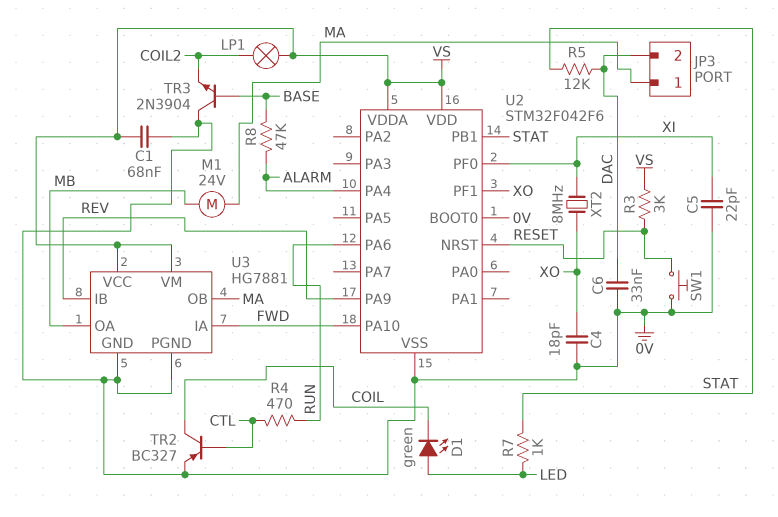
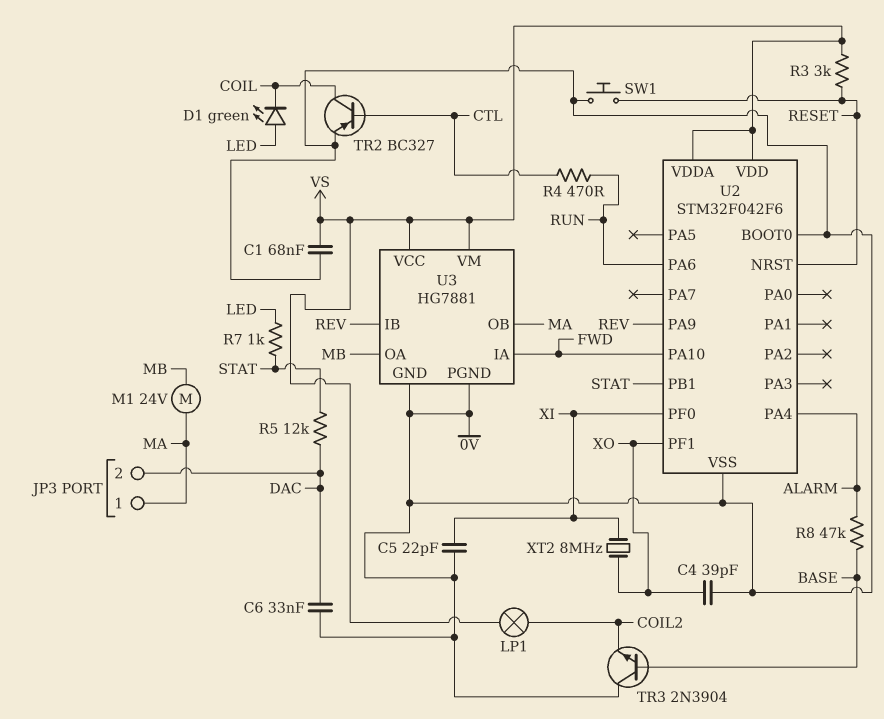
C4: 18pF (0V, XO) -> 39pF (0V, XO)

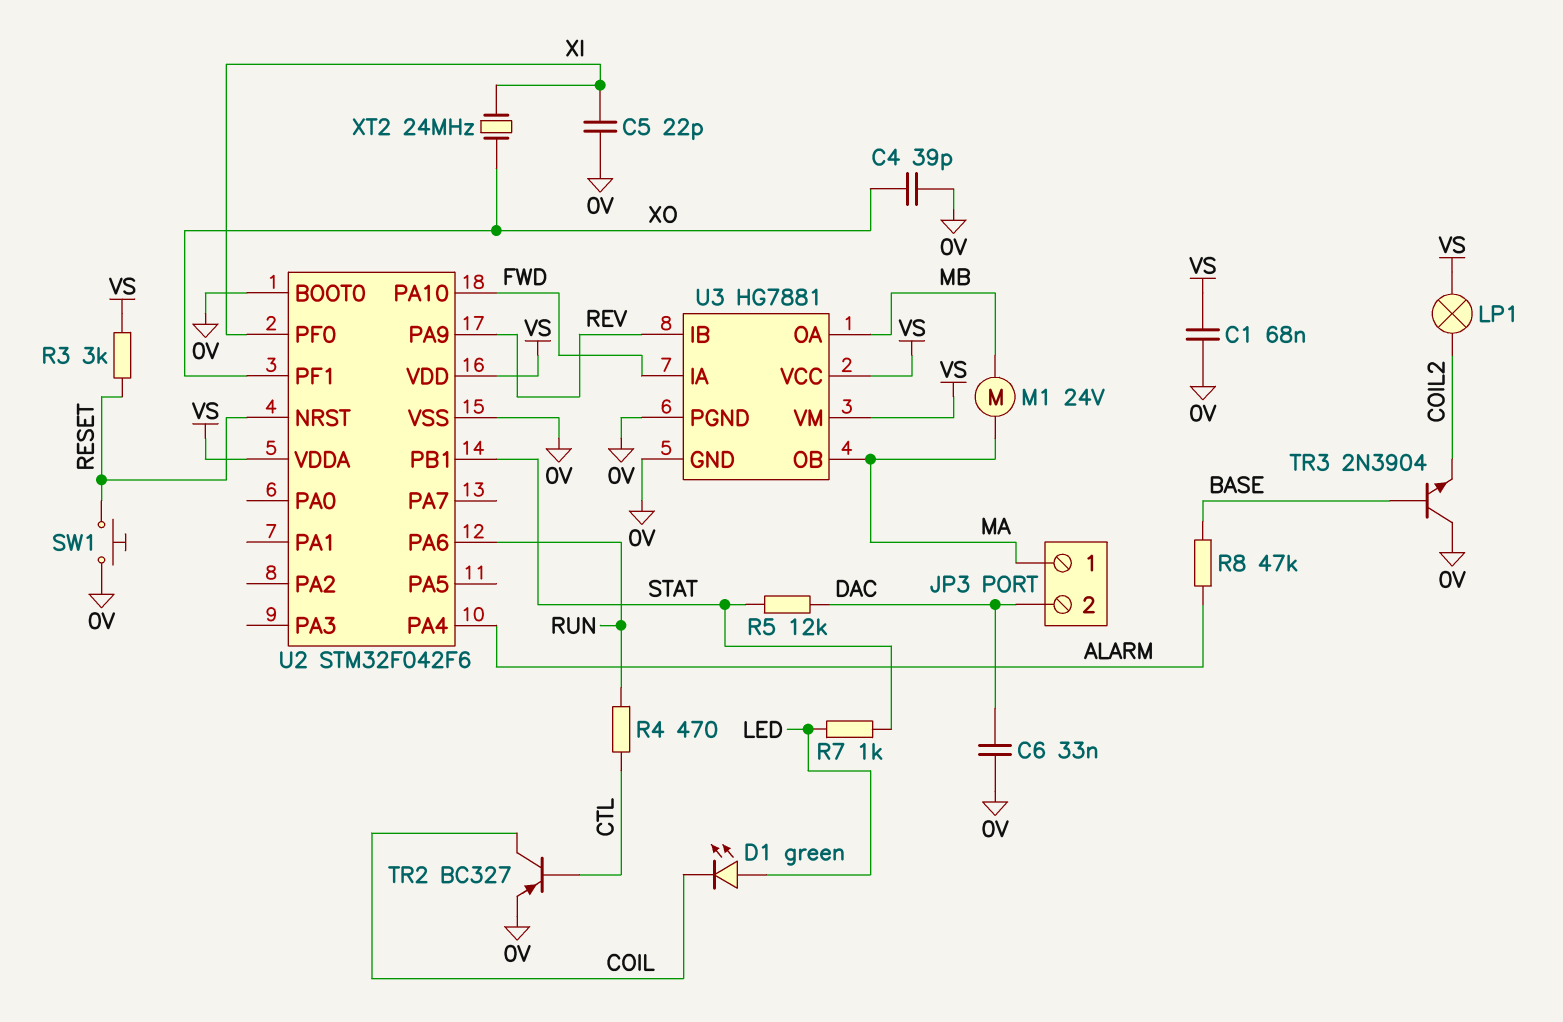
XT2: 8MHz (XI, XO) -> 24MHz (XI, XO)

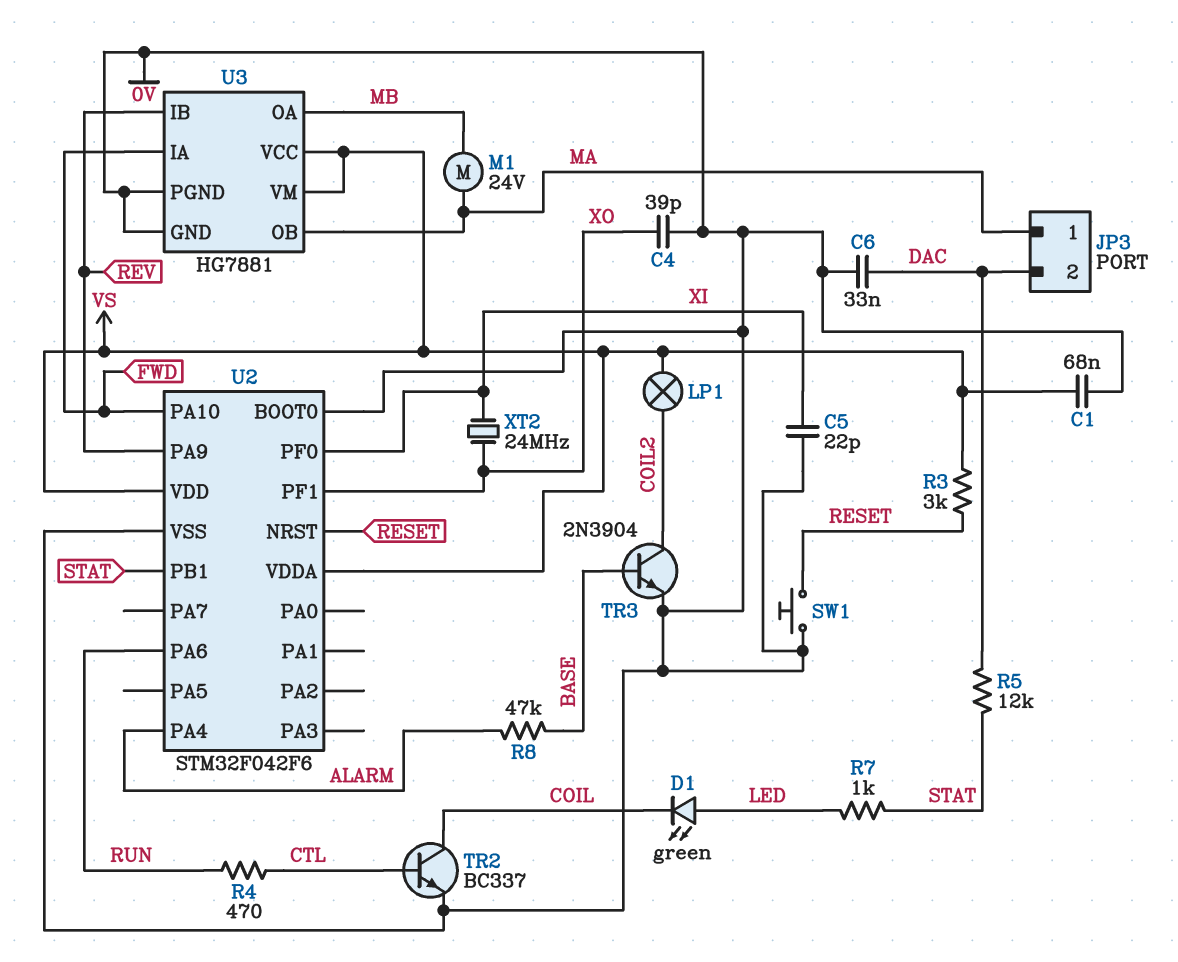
TR2: PNP BC327 (B CTL, C COIL, E 0V) -> NPN BC337 (B CTL, C COIL, E 0V)
TR3: NPN 2N3904 (B BASE, C 0V, E COIL2) -> NPN 2N3904 (B BASE, C COIL2, E 0V)

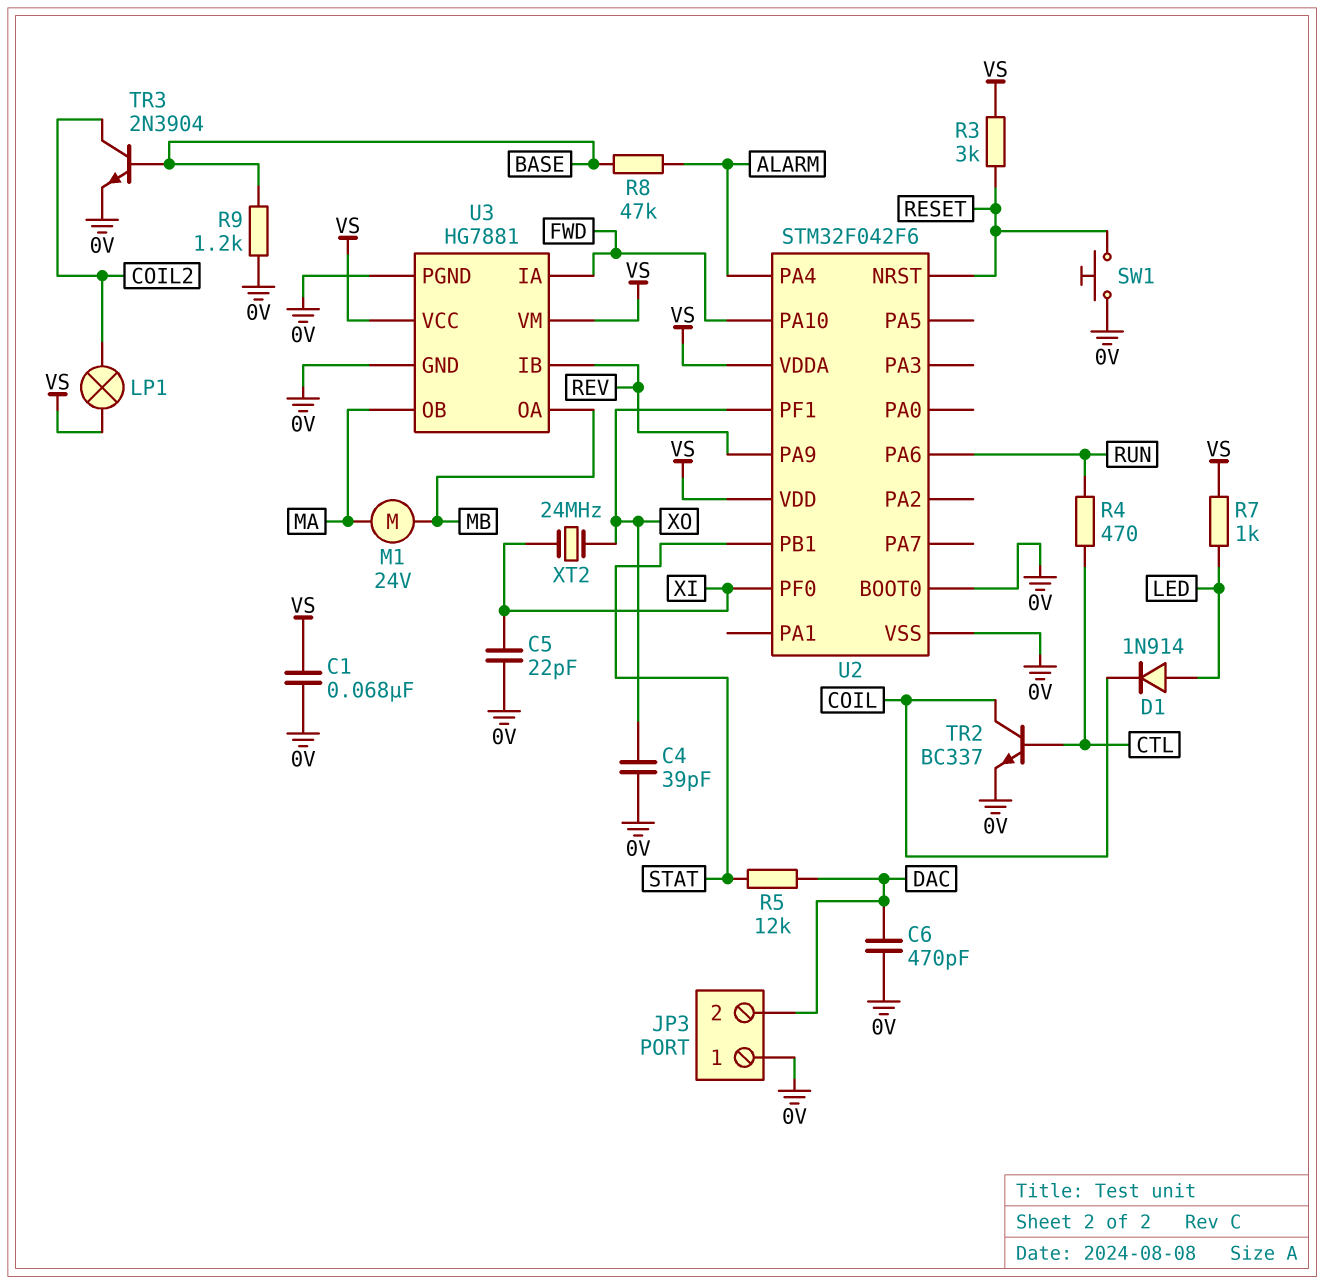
C6: 33nF (0V, DAC) -> 470pF (0V, DAC)
D1: LED green (A LED, K COIL) -> diode 1N914 (A LED, K COIL)
JP3 pin 1: MA -> 0V
R7: 1k (LED, STAT) -> 1k (LED, VS)
R9: none -> 1.2k (0V, BASE)

